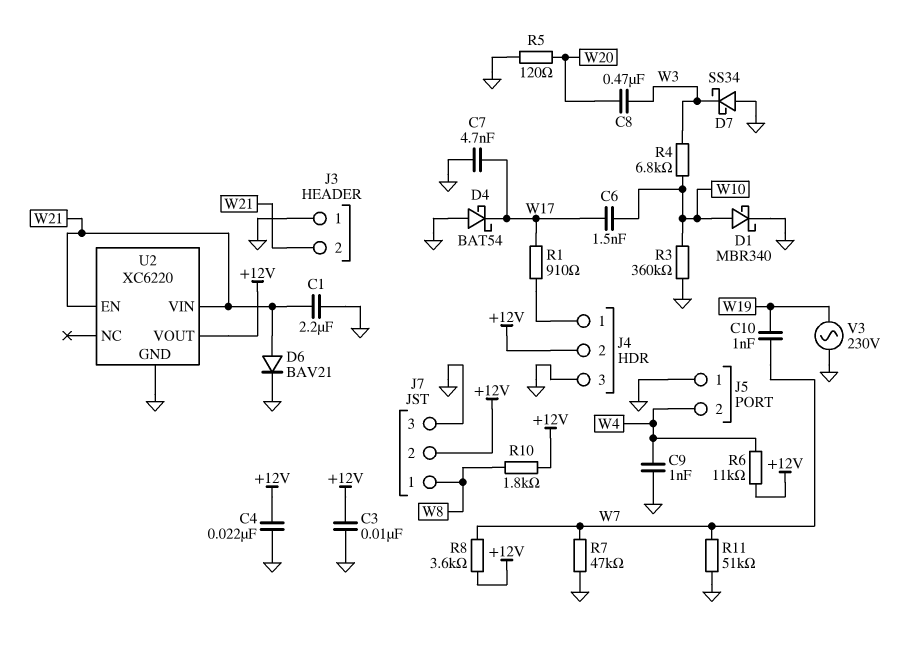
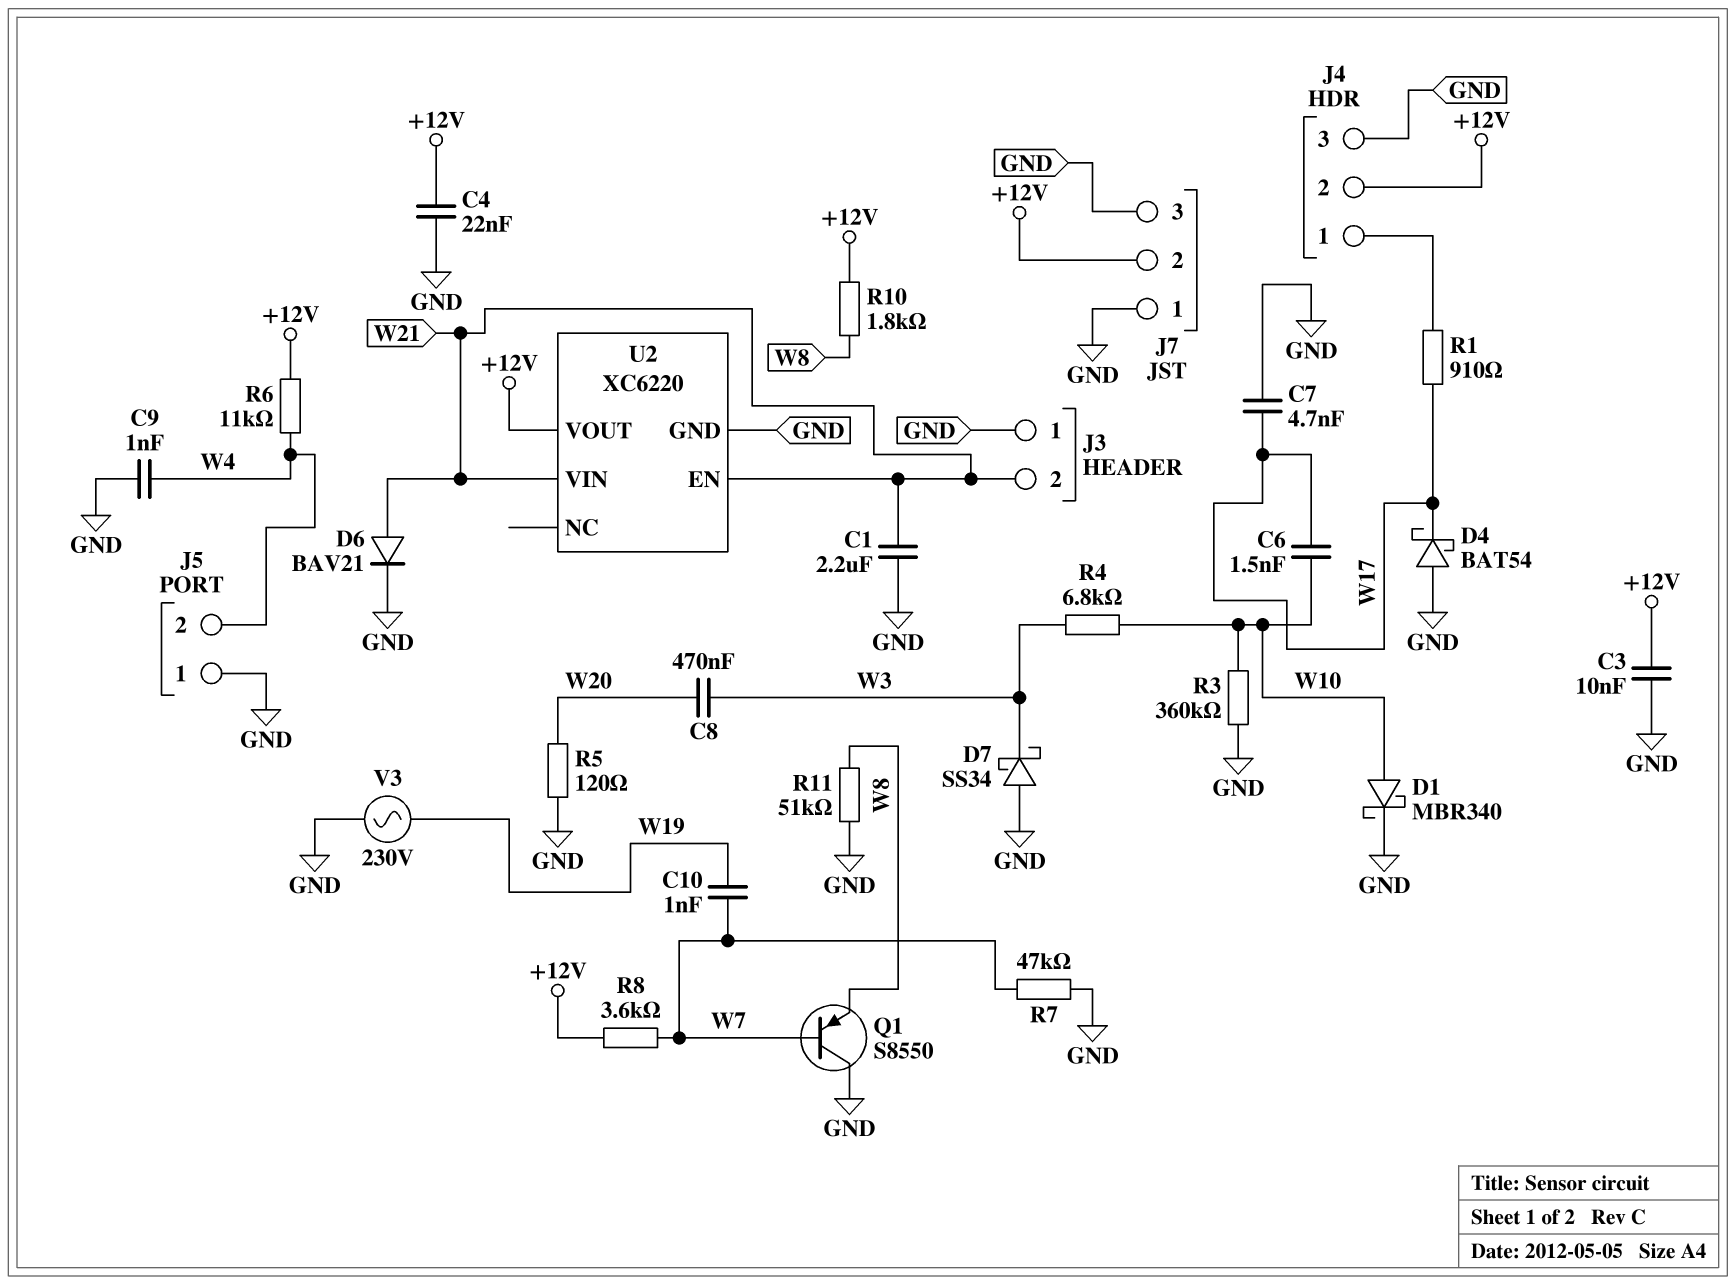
J7 pin 1: W8 -> GND
Q1: none -> PNP S8550 (B W7, C GND, E W8)
R11: 51k (GND, W7) -> 51k (GND, W8)

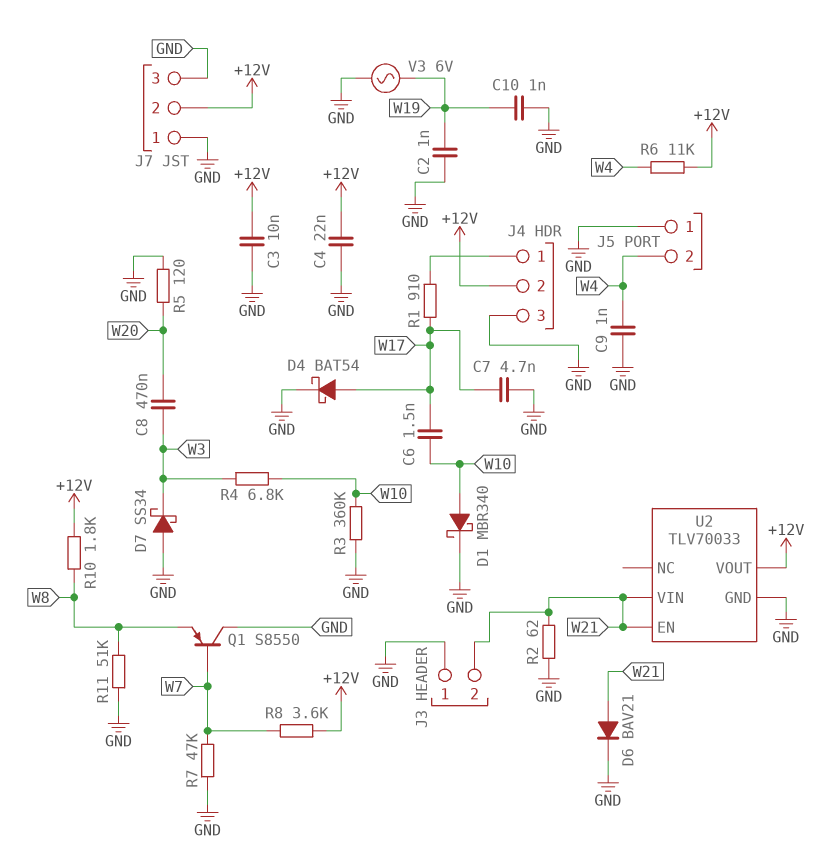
C1: 2.2uF (GND, W21) -> none
C2: none -> 1nF (GND, W19)
C10: 1nF (W7, W19) -> 1nF (GND, W19)
D4: schottky BAT54 (A GND, K W17) -> schottky BAT54 (A W17, K GND)
R2: none -> 62 (GND, W21)
U2: XC6220 -> TLV70033
V3: AC 230V (GND, W19) -> AC 6V (GND, W19)

